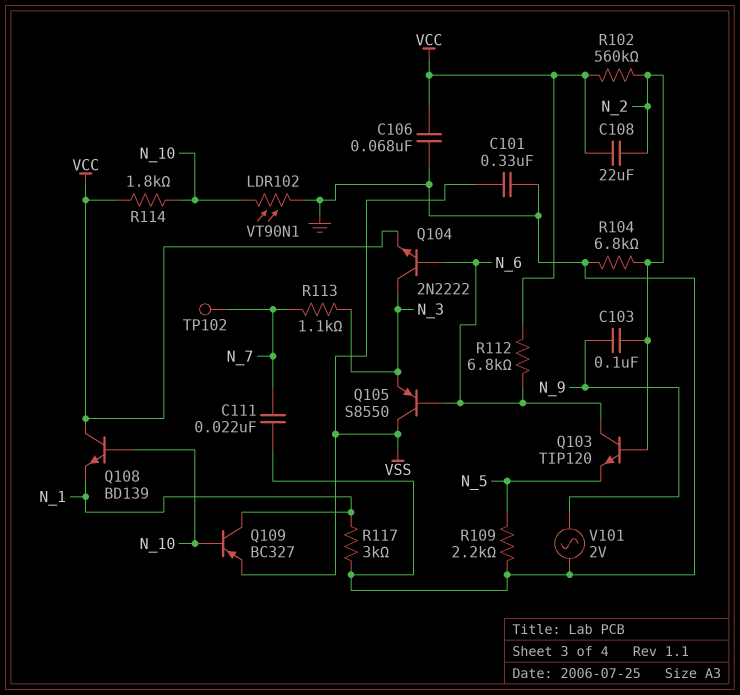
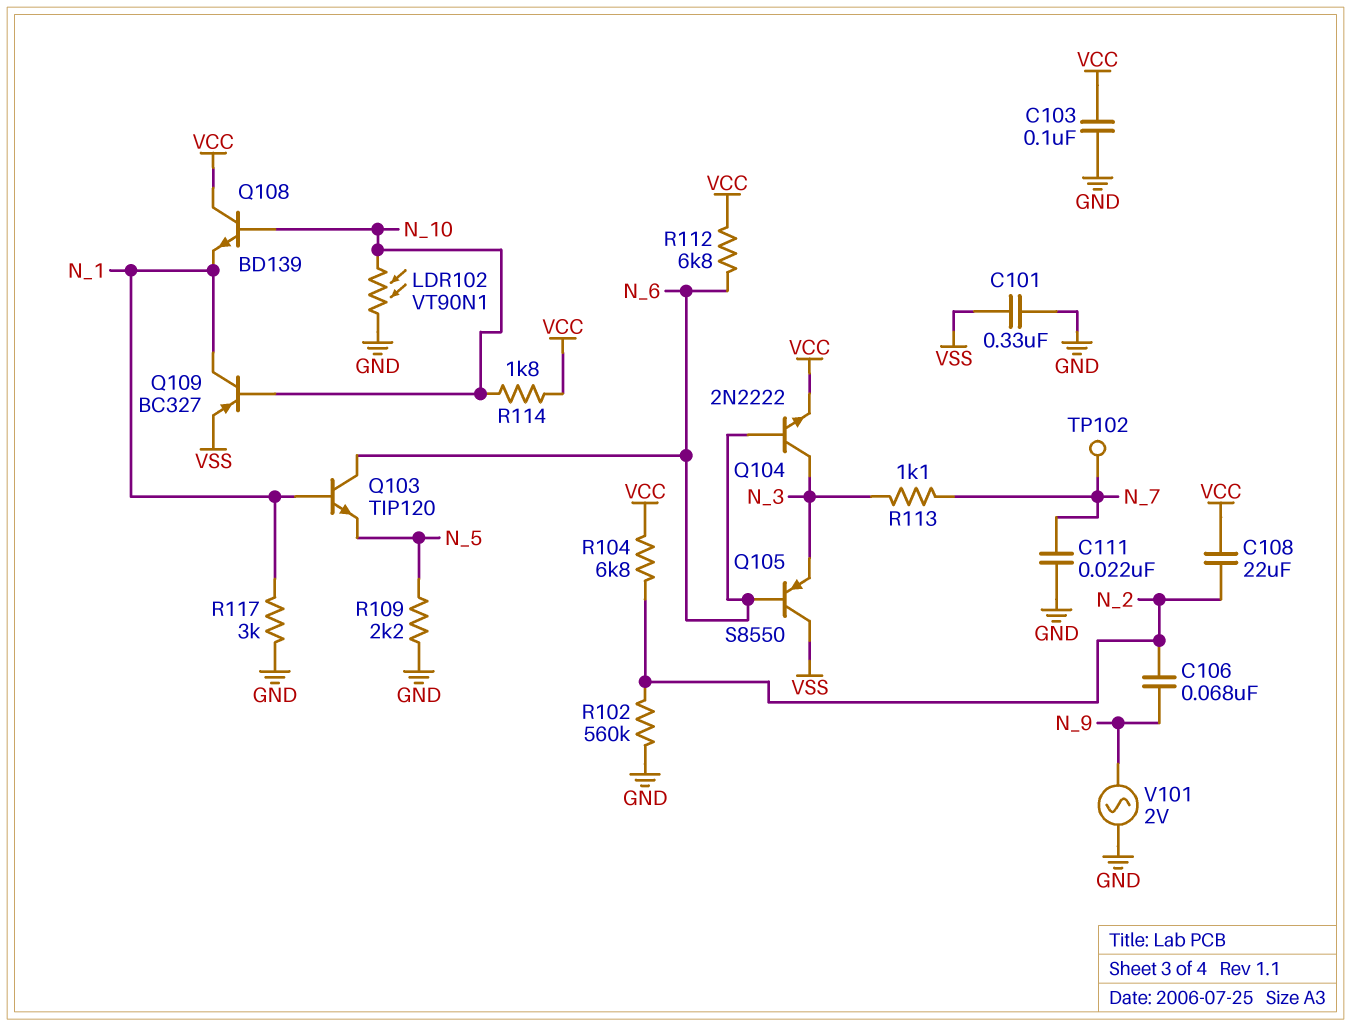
C103: 100nF (N_2, N_9) -> 100nF (GND, VCC)
C106: 68nF (GND, VCC) -> 68nF (N_2, N_9)
Q103: NPN TIP120 (B N_2, C N_6, E N_5) -> NPN TIP120 (B N_1, C N_6, E N_5)
R102: 560k (N_2, VCC) -> 560k (GND, N_2)
R104: 6.8k (GND, N_2) -> 6.8k (N_2, VCC)

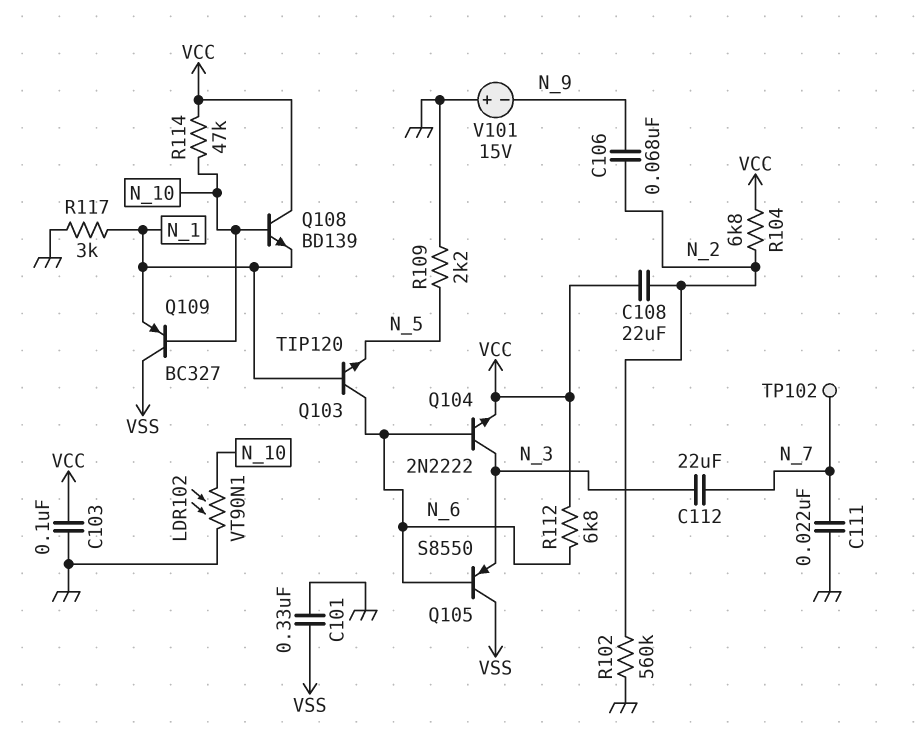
C112: none -> 22uF (N_3, N_7)
Q109: PNP BC327 (B N_10, C N_1, E VSS) -> PNP BC327 (B N_10, C VSS, E N_1)
R113: 1.1k (N_3, N_7) -> none
R114: 1.8k (N_10, VCC) -> 47k (N_10, VCC)
V101: AC 2V (GND, N_9) -> 15V (plus GND, minus N_9)

